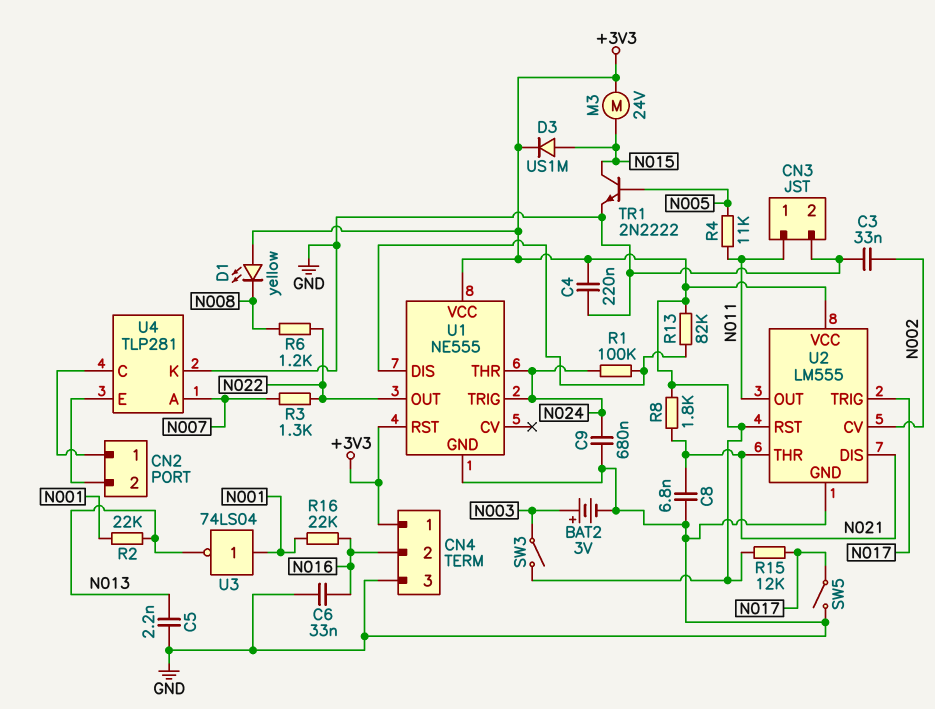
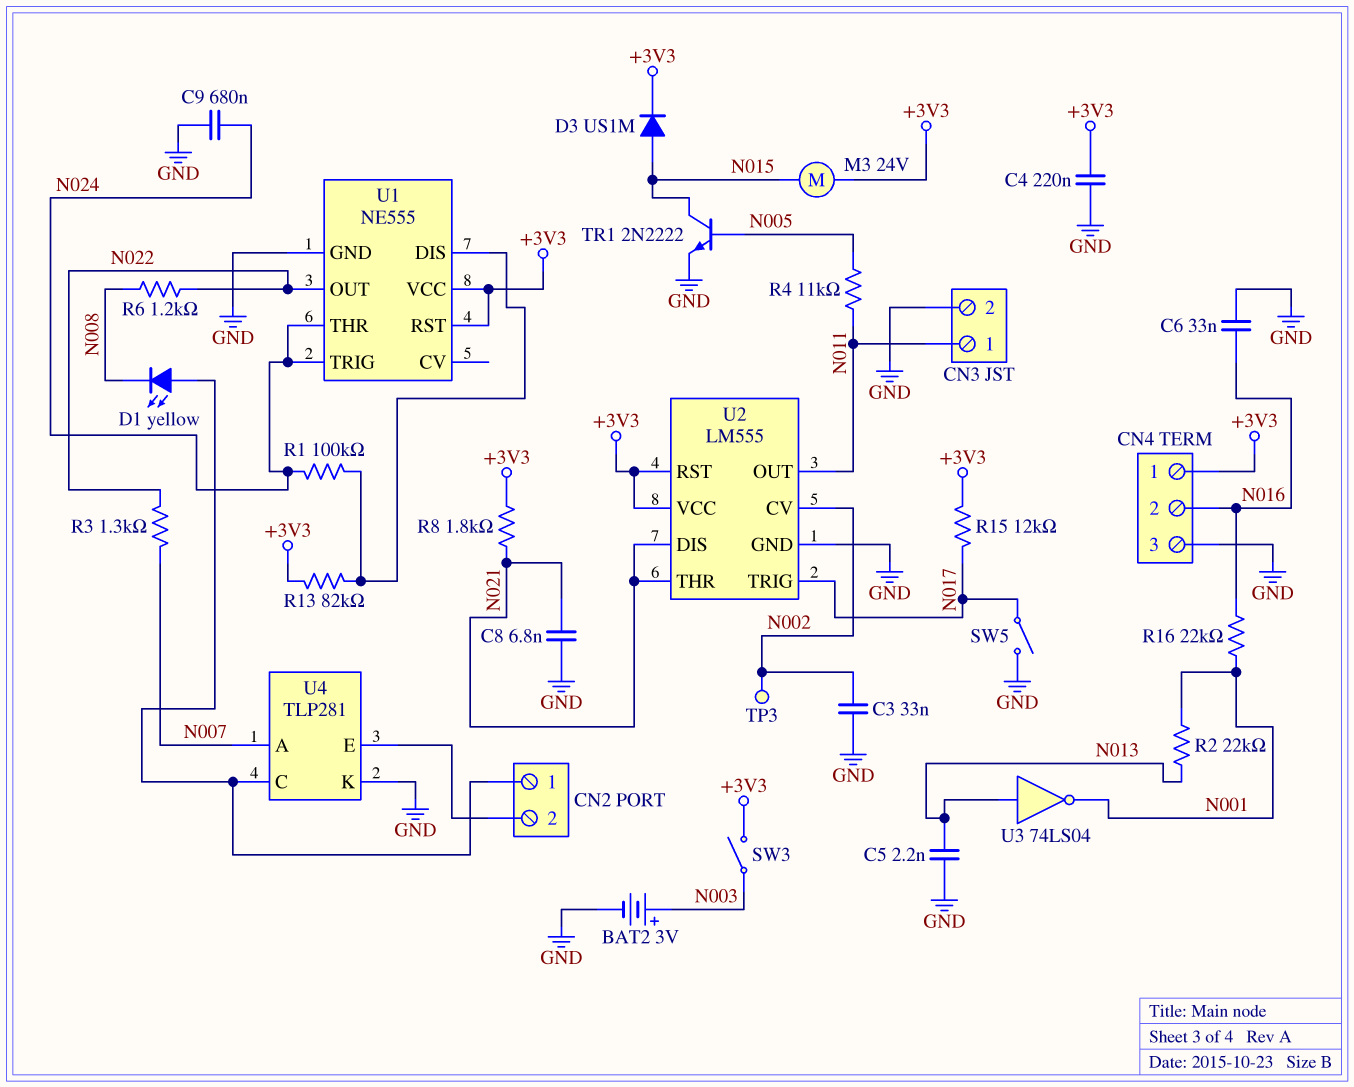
D1: LED yellow (A +3V3, K N008) -> LED yellow (A CN2/1, K N008)
TP3: none -> test point (N002)
U3: NOT 74LS04 (in N001, out N013) -> NOT 74LS04 (in N013, out N001)

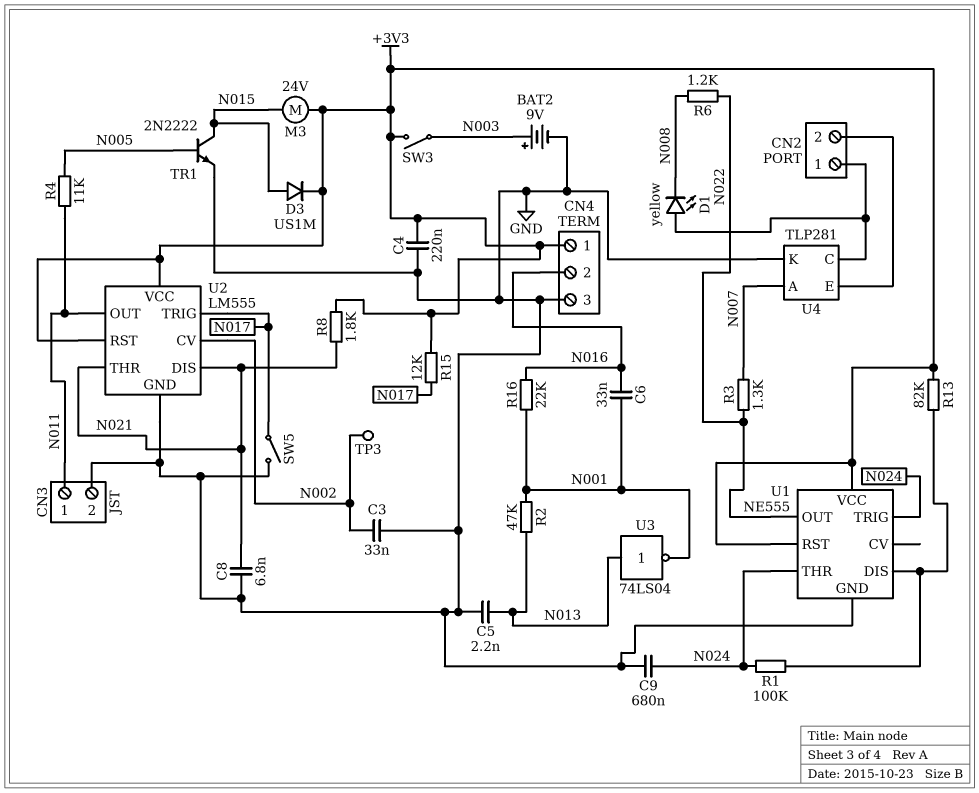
BAT2: 3V (plus N003, minus GND) -> 9V (plus N003, minus GND)
C6: 33nF (GND, N016) -> 33nF (N001, N016)
R2: 22k (N001, N013) -> 47k (N001, N013)

